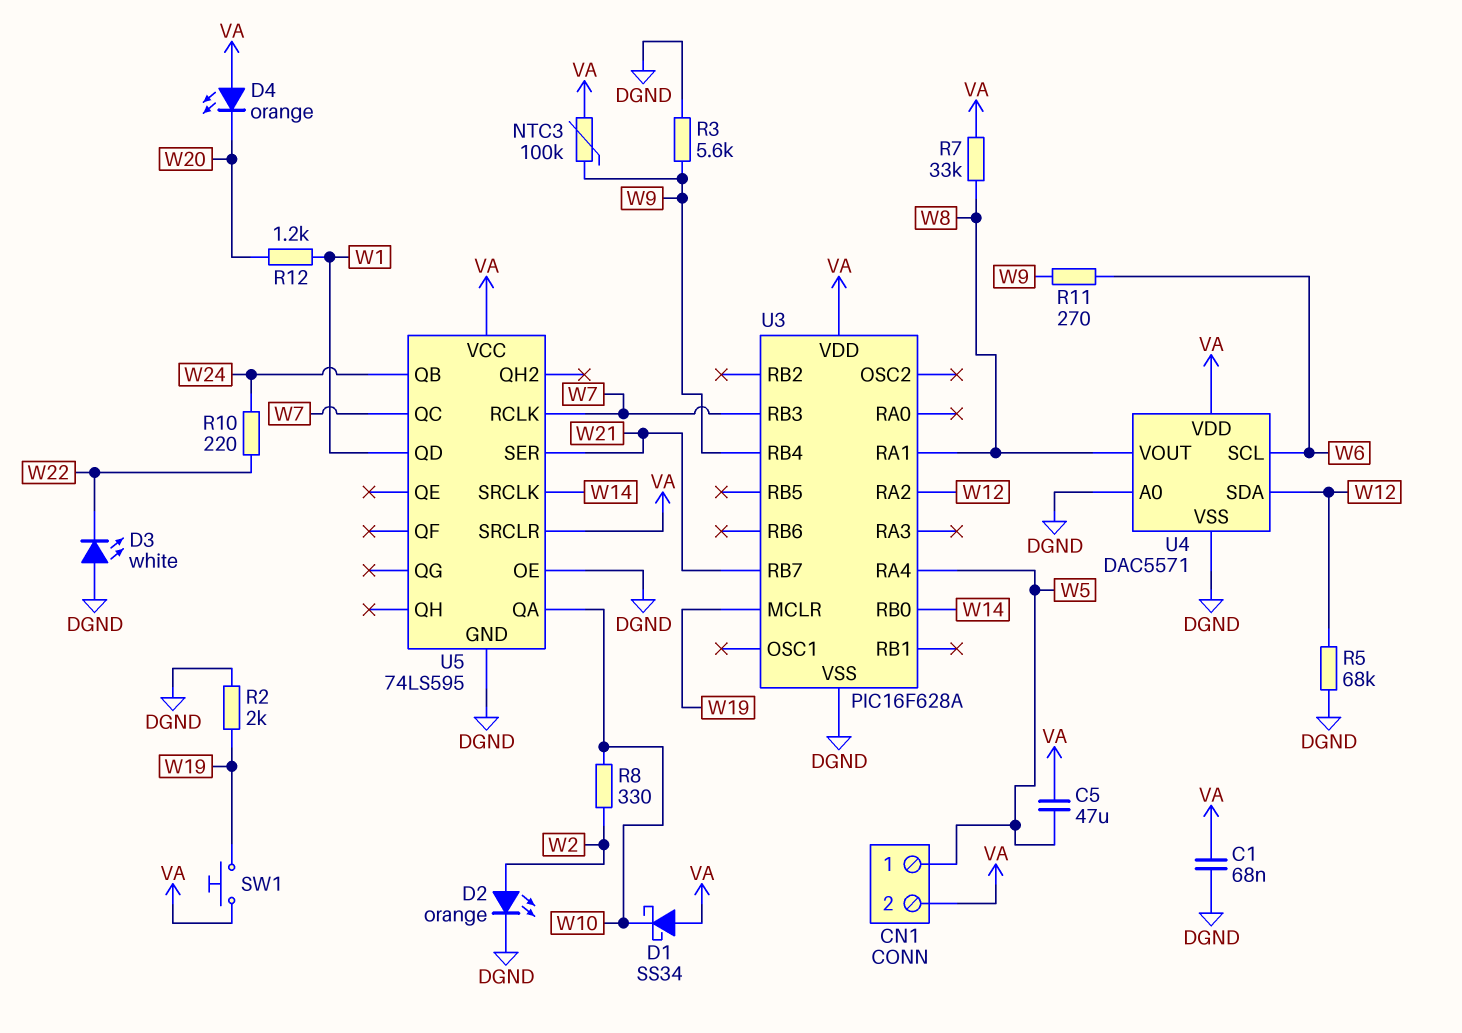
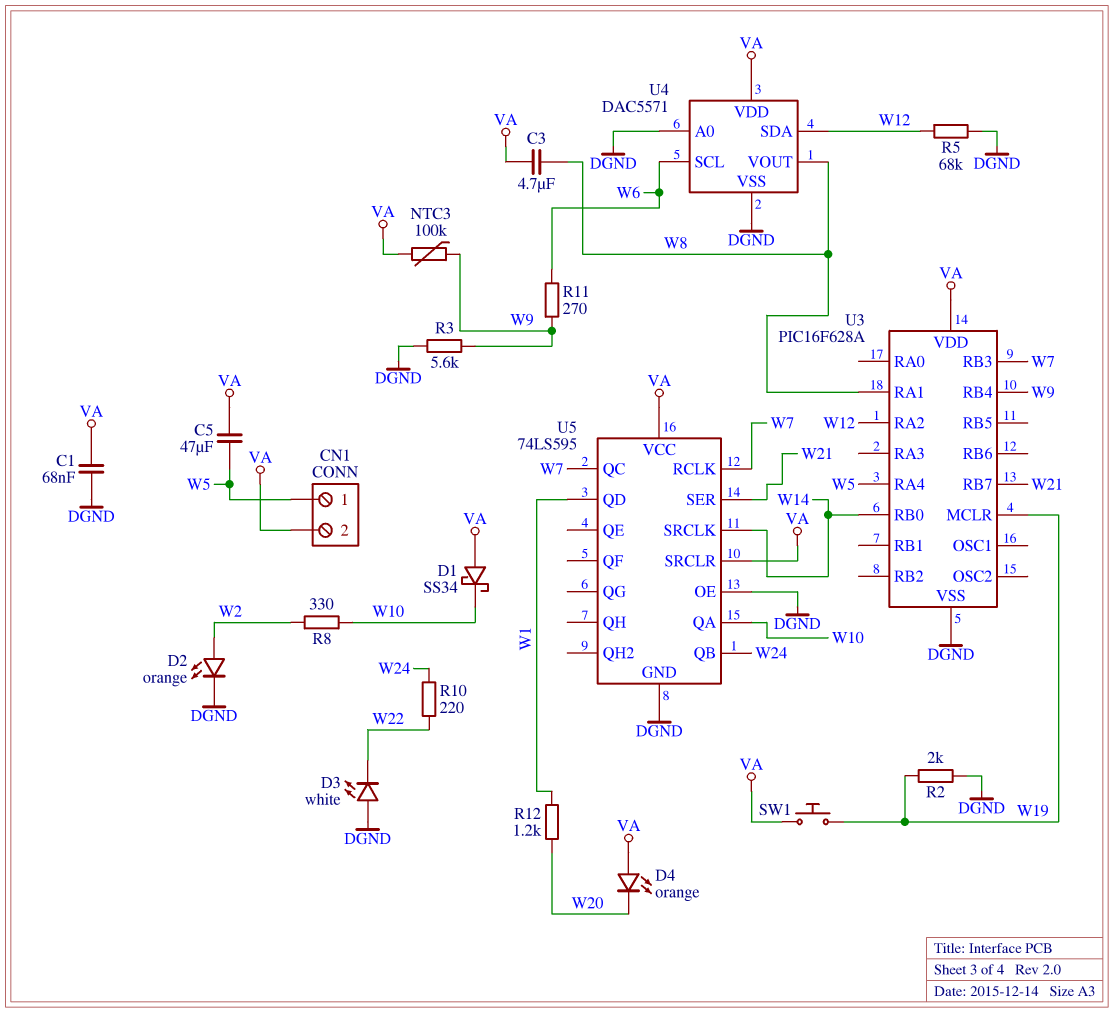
C3: none -> 4.7uF (VA, W8)
R7: 33k (VA, W8) -> none

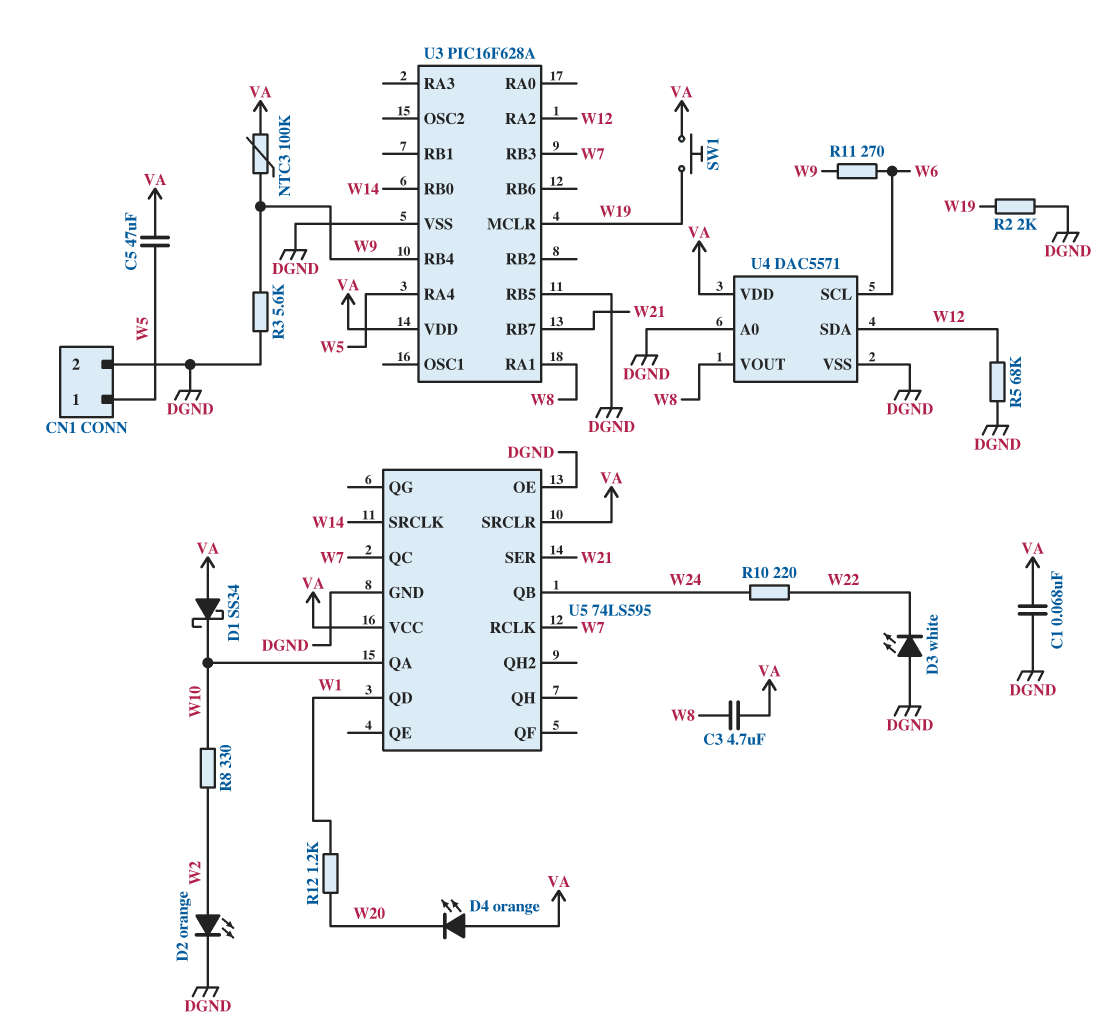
CN1 pin 2: VA -> DGND
U3 pin RB5: none -> DGND

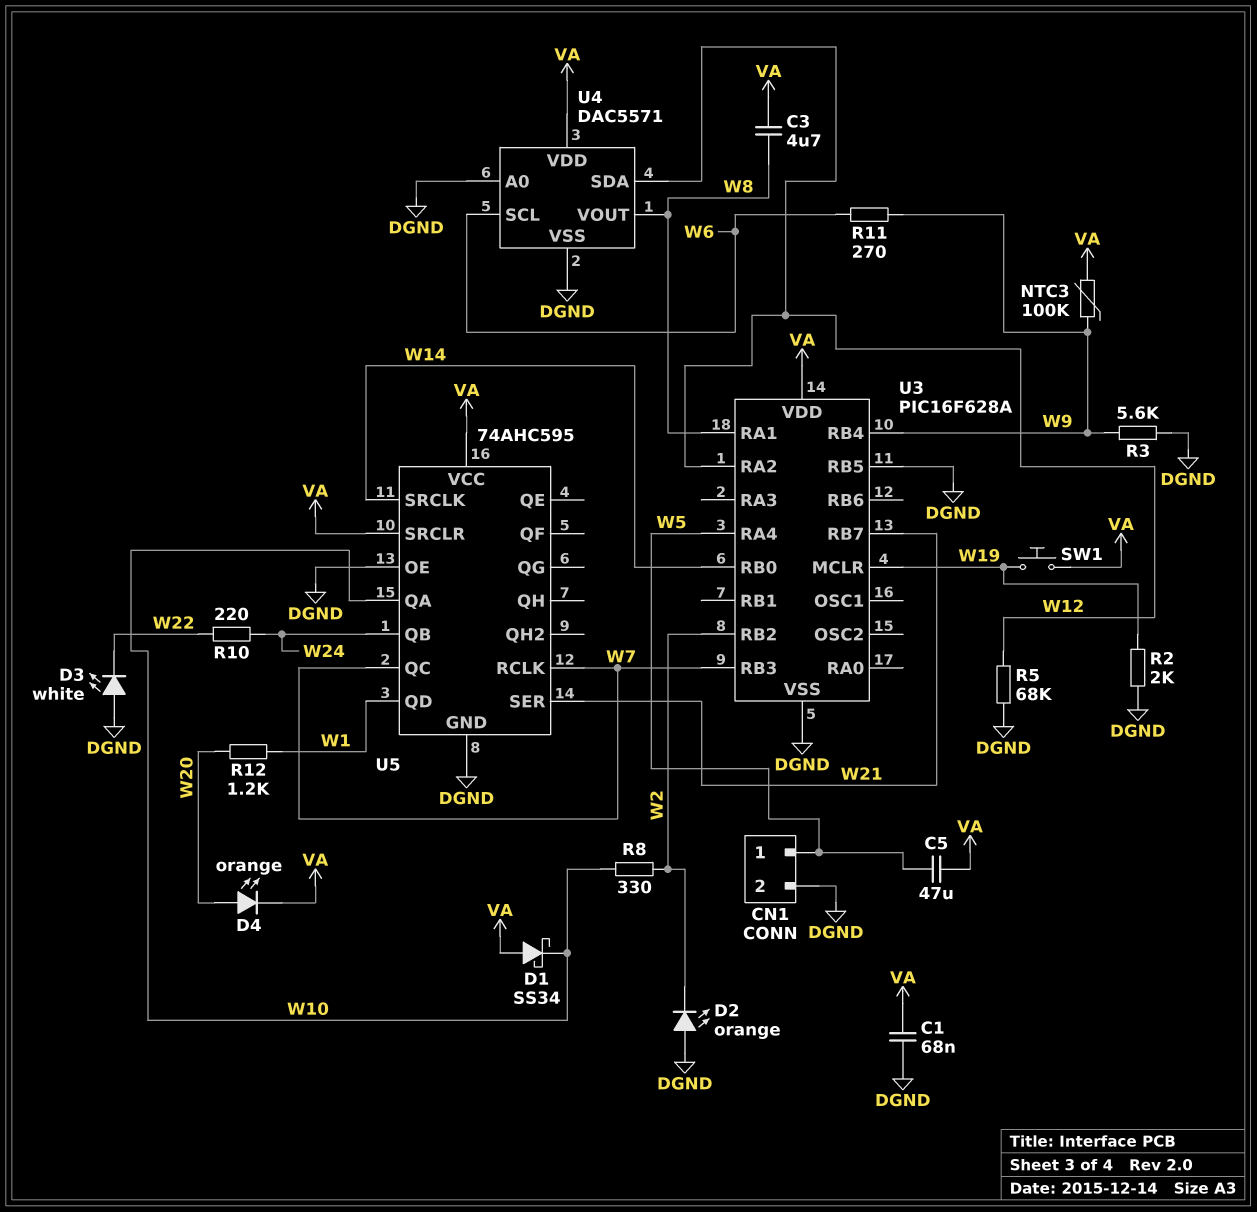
D2: LED orange (A W2, K DGND) -> LED orange (A DGND, K W2)
D4: LED orange (A VA, K W20) -> LED orange (A W20, K VA)
U3 pin RB2: none -> W2
U5: 74LS595 -> 74AHC595

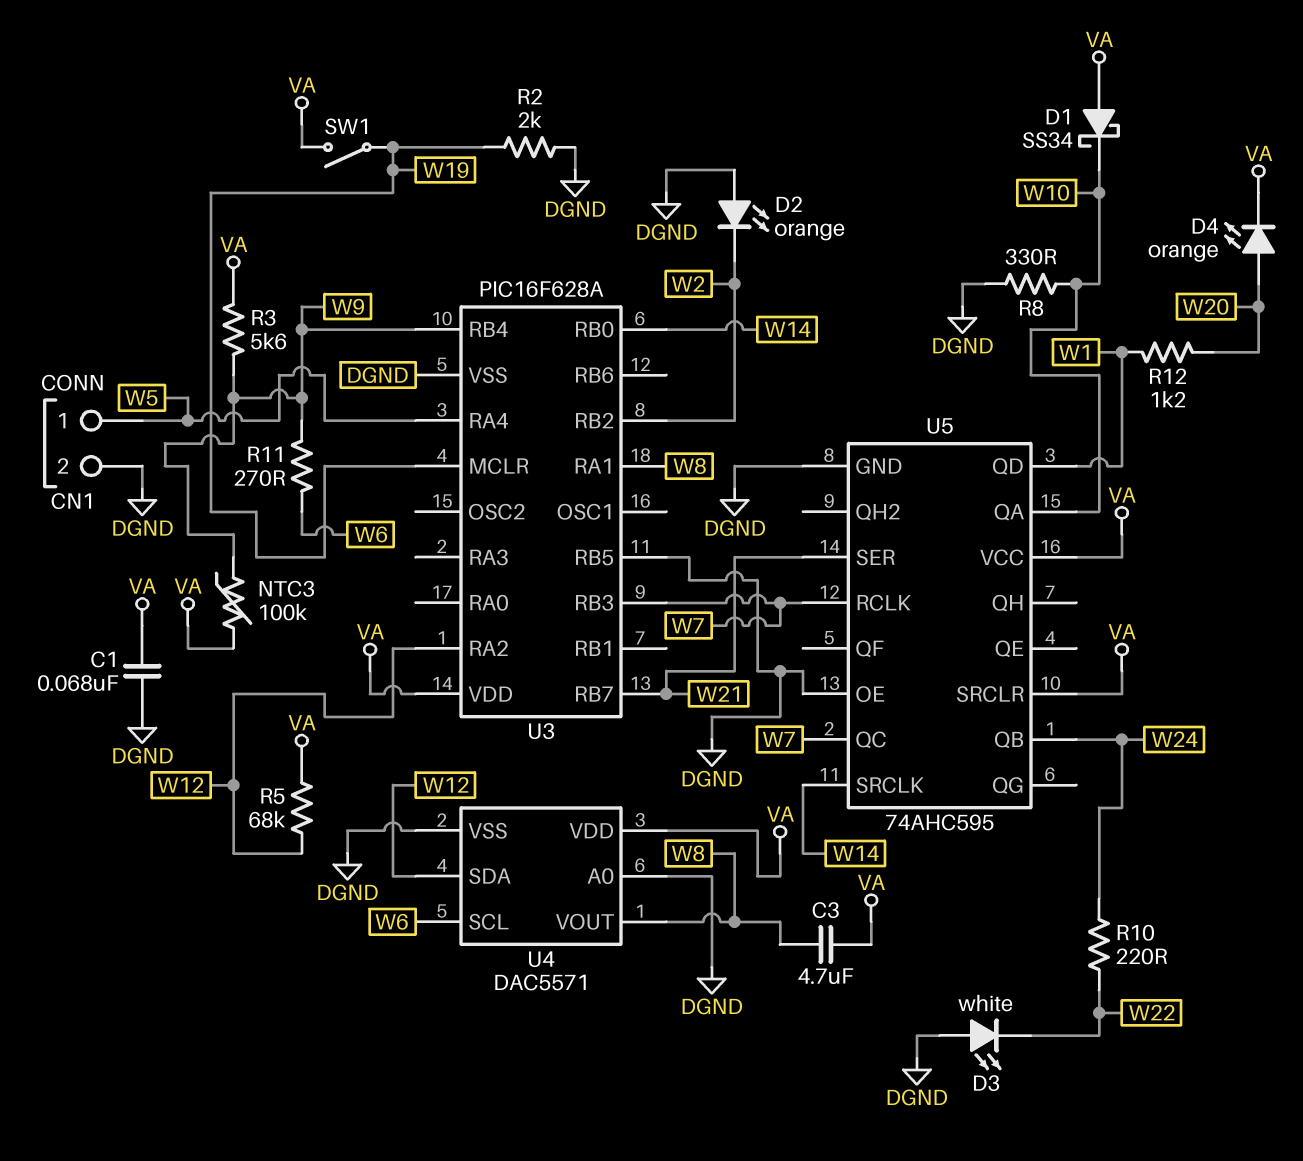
C5: 47uF (VA, W5) -> none
R3: 5.6k (DGND, W9) -> 5.6k (VA, W9)
R5: 68k (DGND, W12) -> 68k (VA, W12)
R8: 330 (W2, W10) -> 330 (DGND, W10)
SW1: button (VA, W19) -> switch (VA, W19)

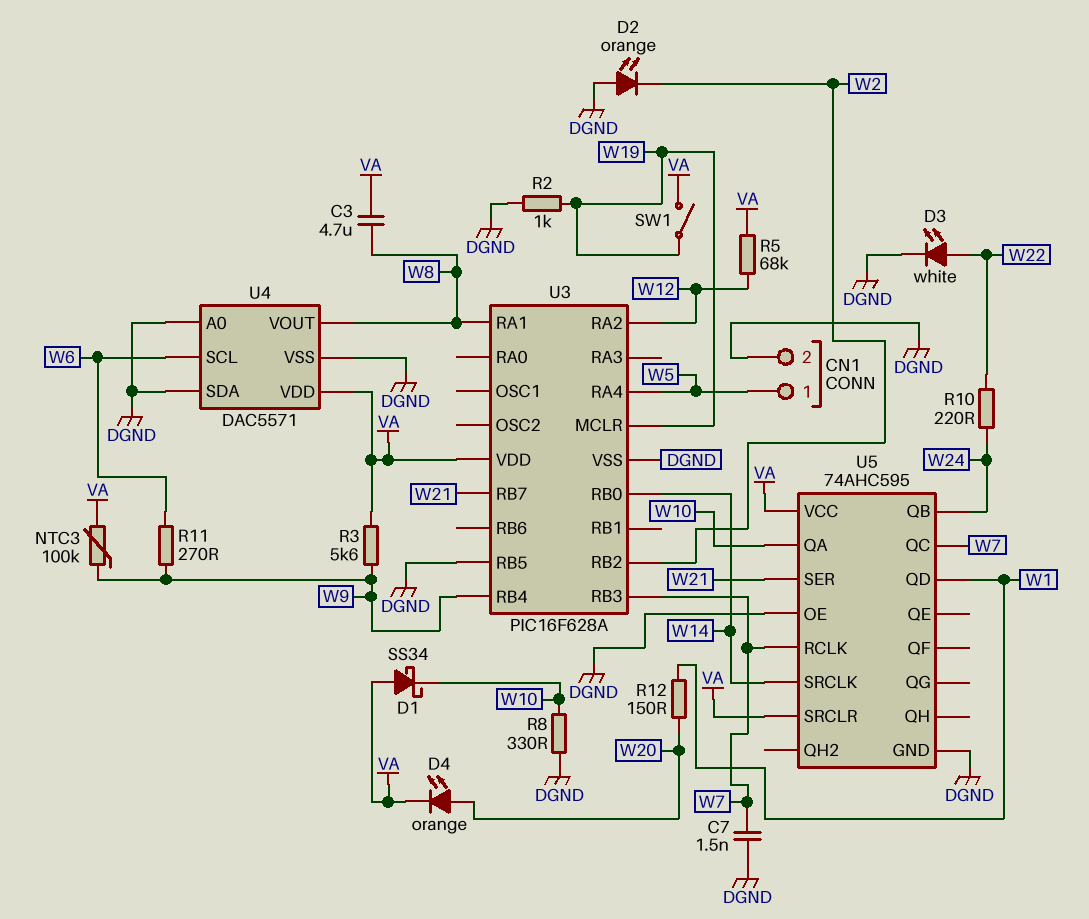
C1: 68nF (DGND, VA) -> none
C7: none -> 1.5nF (DGND, W7)
D3: LED white (A DGND, K W22) -> LED white (A W22, K DGND)
R2: 2k (DGND, W19) -> 1k (DGND, W19)
R12: 1.2k (W1, W20) -> 150 (W1, W20)
U4 pin SDA: W12 -> DGND

